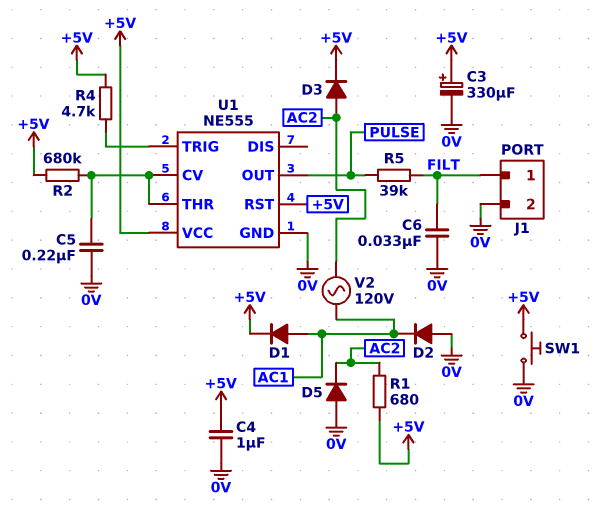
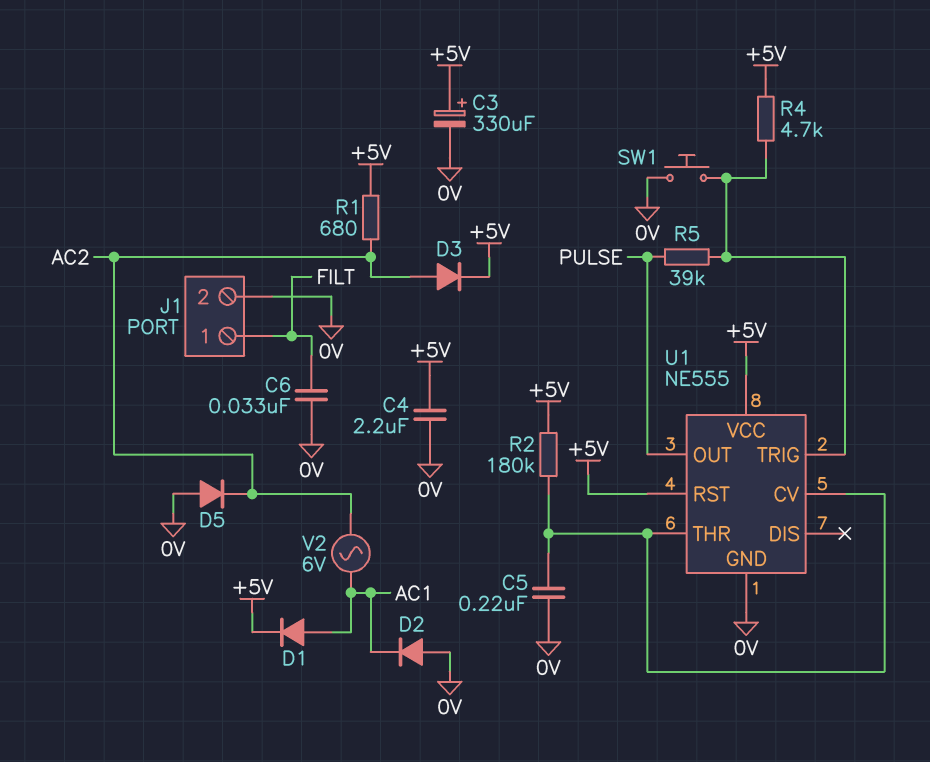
C4: 1uF (+5V, 0V) -> 2.2uF (+5V, 0V)
R2: 680k (+5V, U1/CV) -> 180k (+5V, U1/CV)
R5: 39k (FILT, PULSE) -> 39k (PULSE, U1/TRIG)
SW1: button (+5V, 0V) -> button (0V, U1/TRIG)
V2: AC 120V (AC1, AC2) -> AC 6V (AC1, AC2)

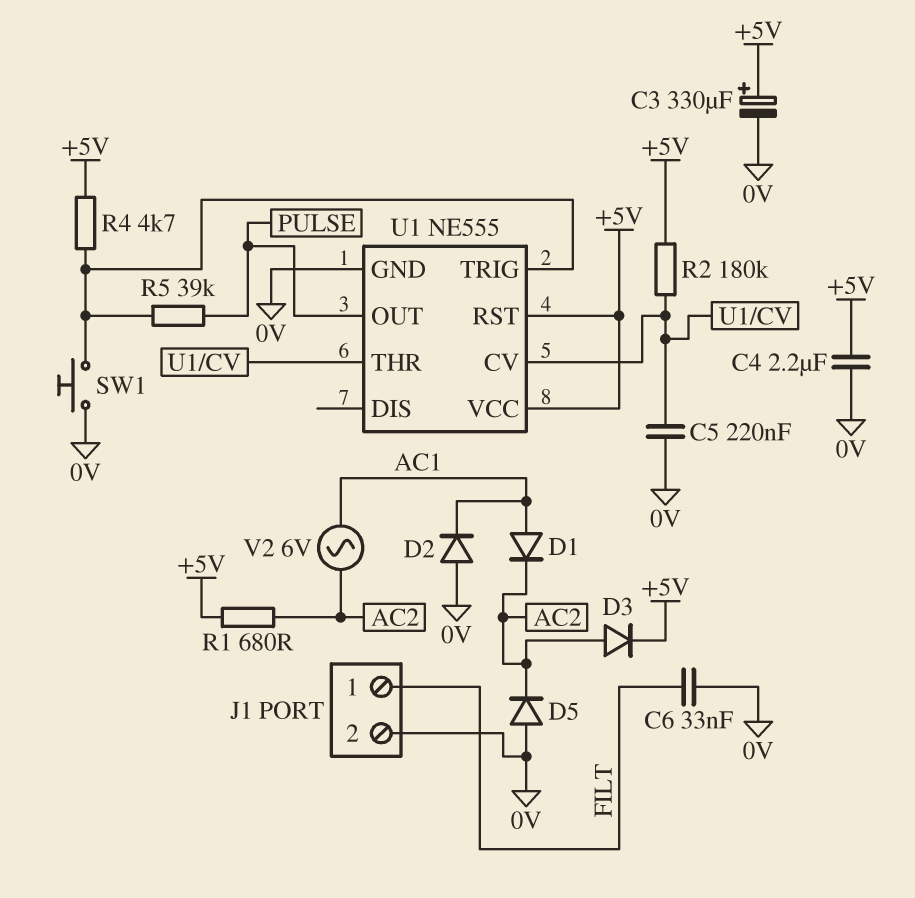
D1: diode (A AC1, K +5V) -> diode (A AC1, K AC2)

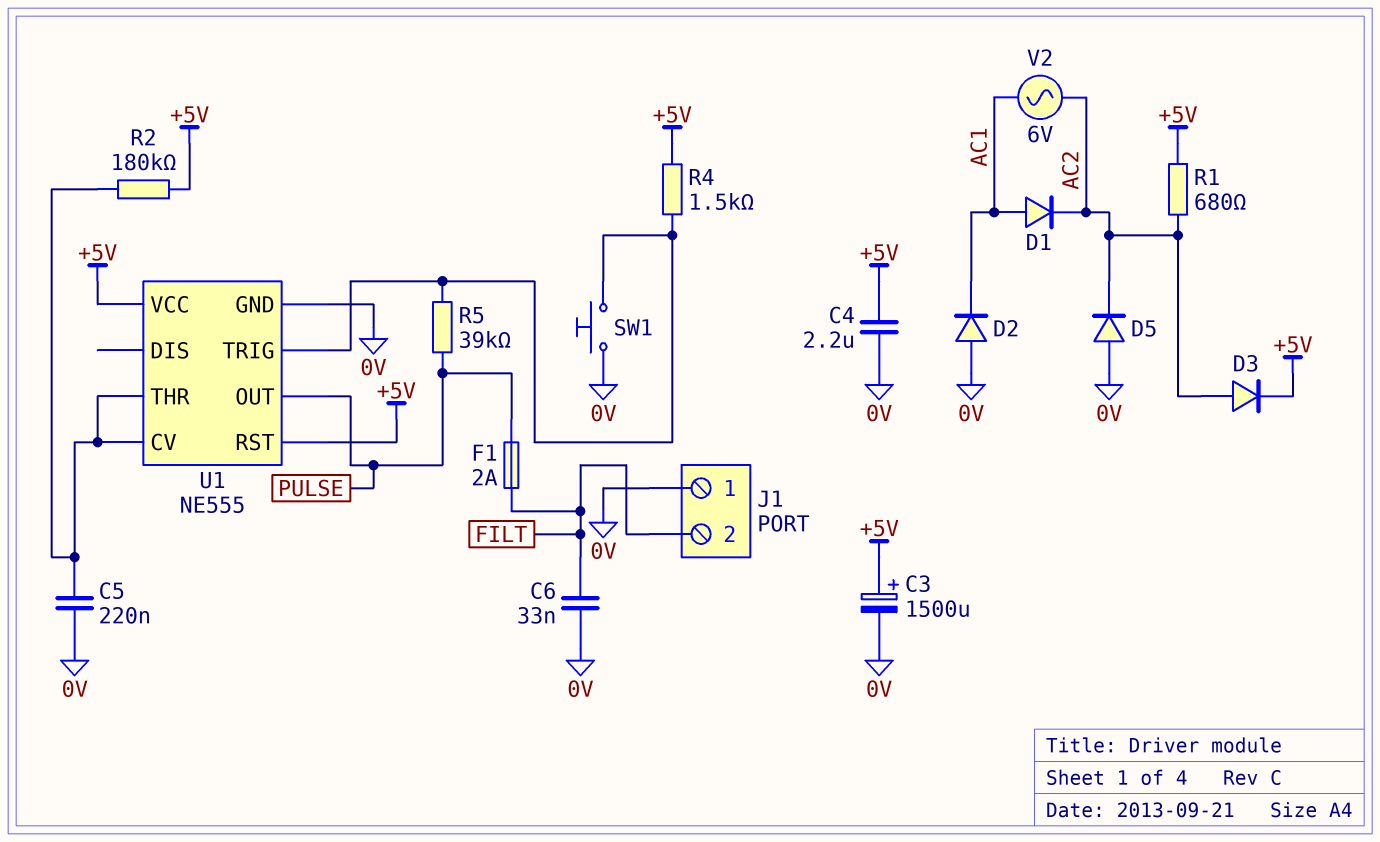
C3: 330uF (plus +5V, minus 0V) -> 1500uF (plus +5V, minus 0V)
F1: none -> 2A (FILT, PULSE)
J1 pin 1: FILT -> 0V
J1 pin 2: 0V -> FILT
R4: 4.7k (+5V, U1/TRIG) -> 1.5k (+5V, U1/TRIG)

